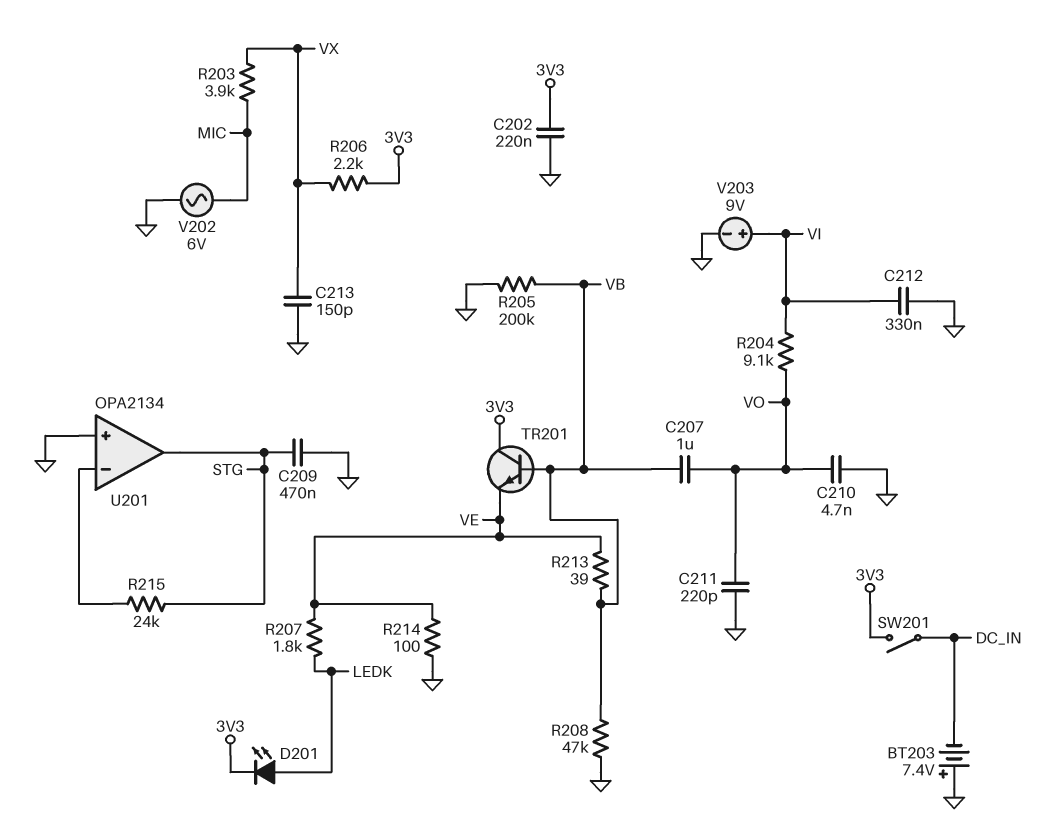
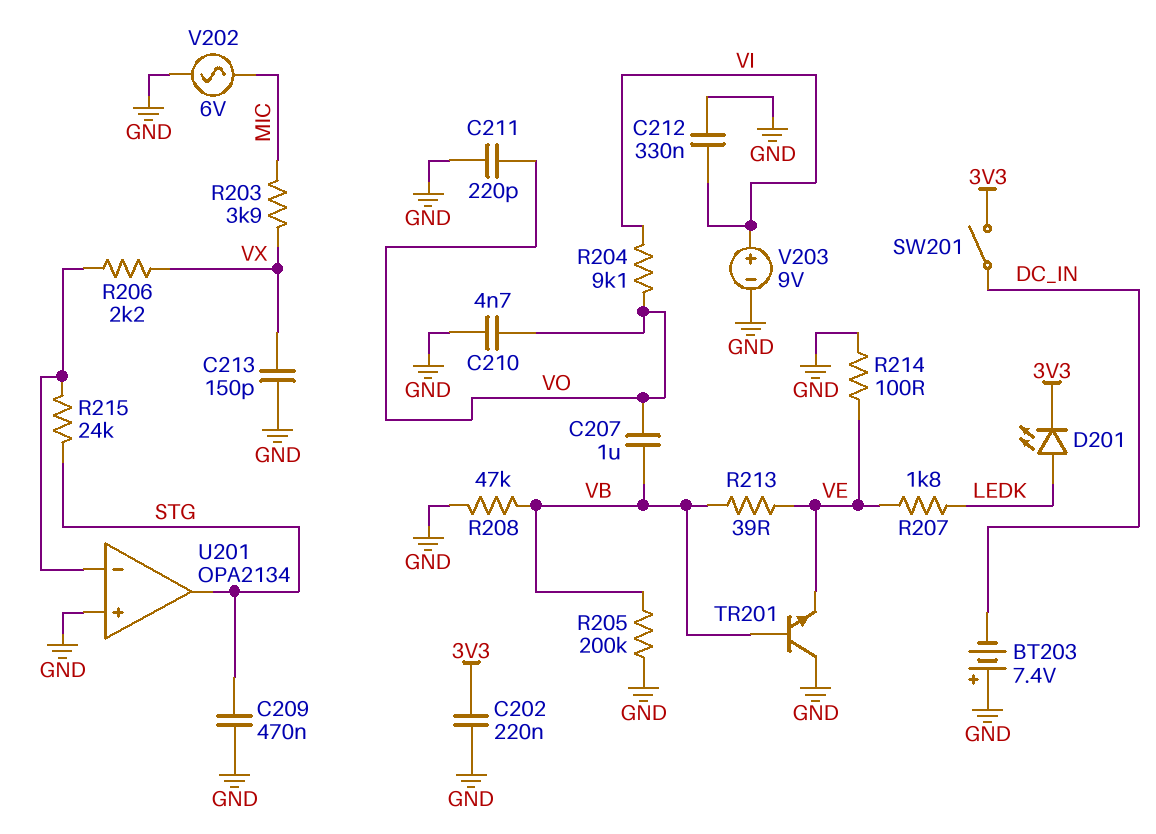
R206: 2.2k (3V3, VX) -> 2.2k (U201/in-, VX)
TR201: NPN (B VB, C 3V3, E VE) -> NPN (B VB, C GND, E VE)

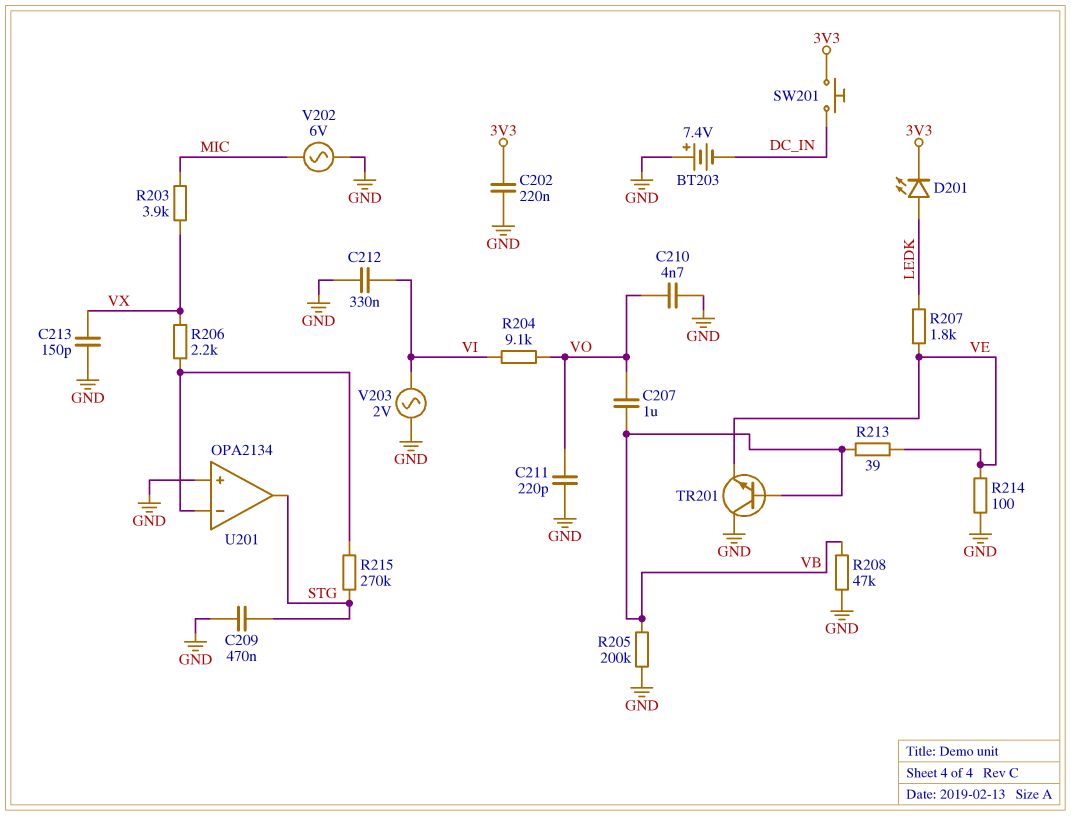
R215: 24k (STG, U201/in-) -> 270k (STG, U201/in-)
SW201: switch (3V3, DC_IN) -> button (3V3, DC_IN)
V203: 9V (plus VI, minus GND) -> AC 2V (GND, VI)

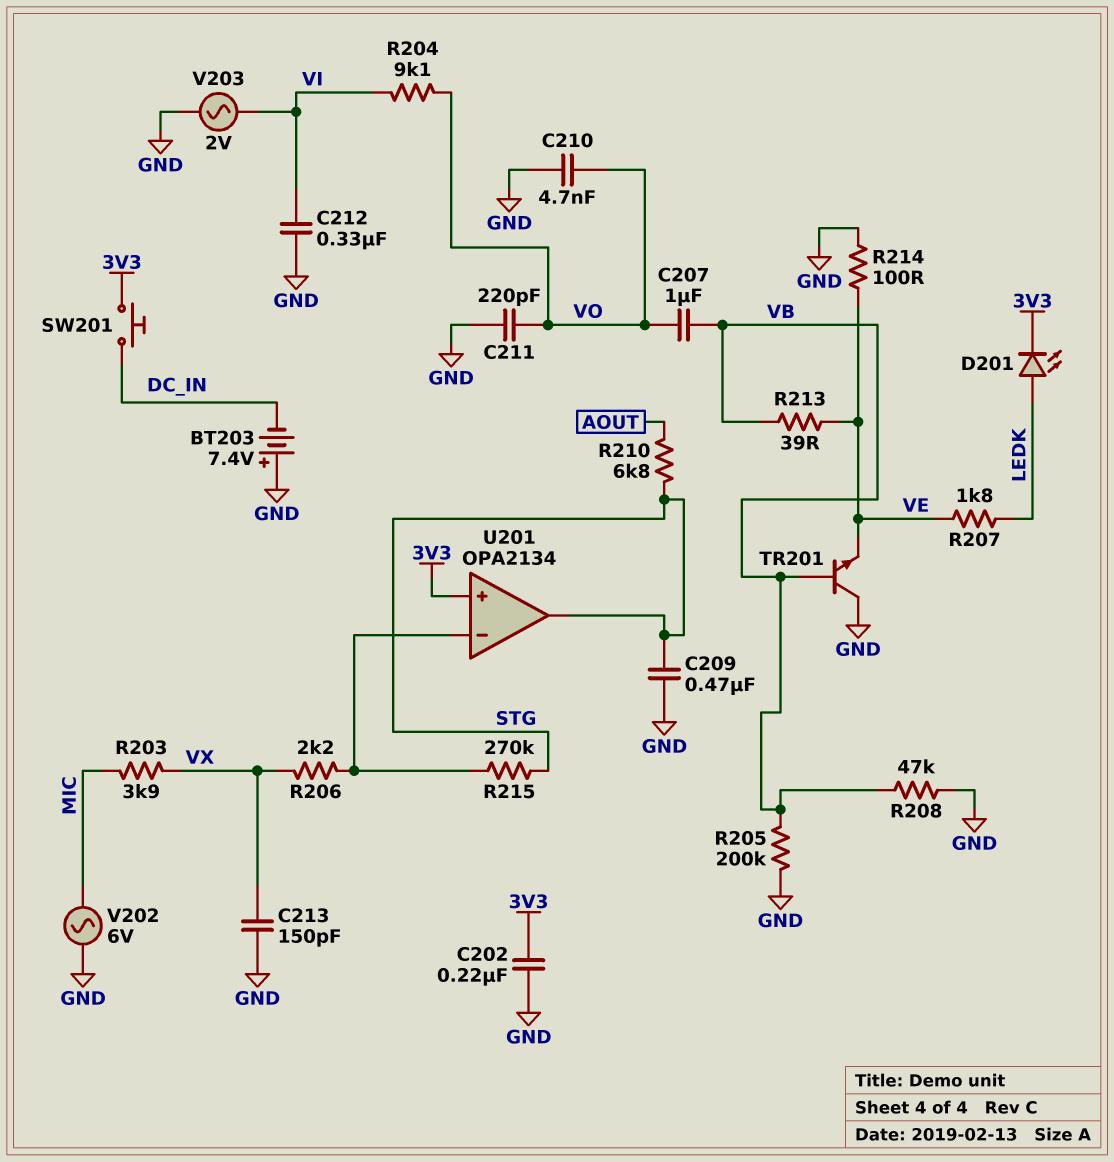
R210: none -> 6.8k (AOUT, STG)
U201 pin in+: GND -> 3V3

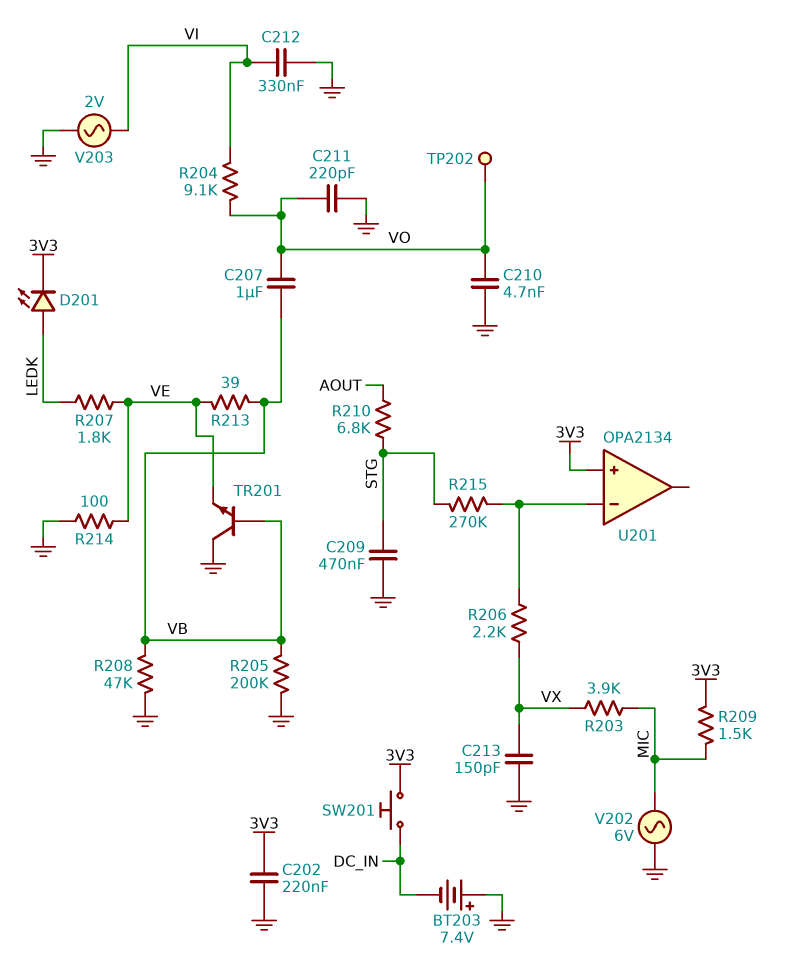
R209: none -> 1.5k (3V3, MIC)
TP202: none -> test point (VO)
U201 pin out: STG -> none

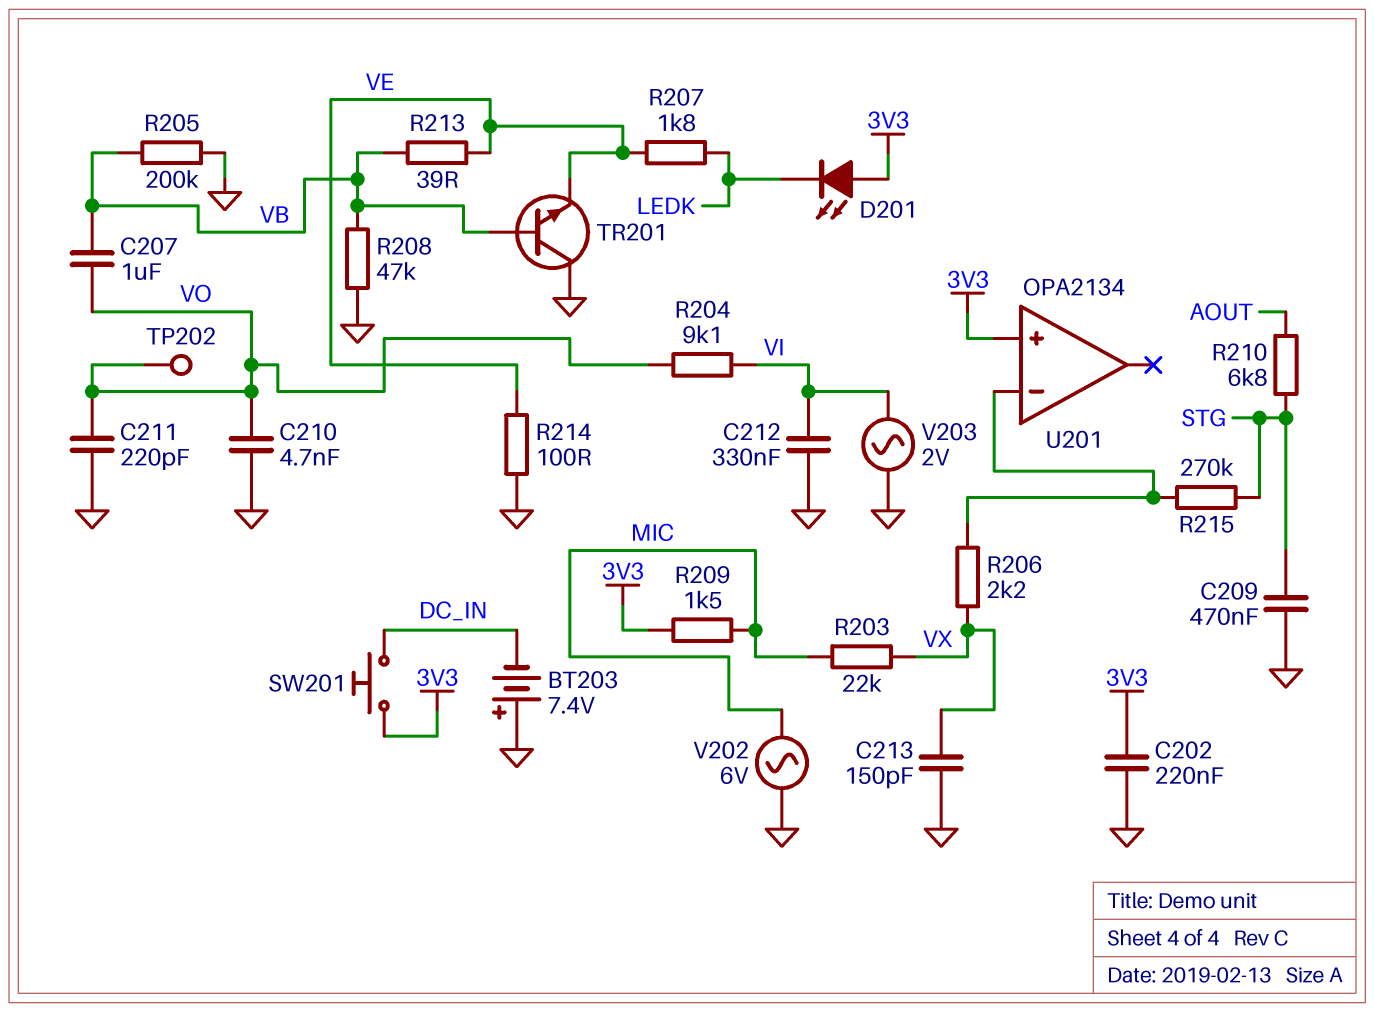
D201: LED (A LEDK, K 3V3) -> LED (A 3V3, K LEDK)
R203: 3.9k (MIC, VX) -> 22k (MIC, VX)

